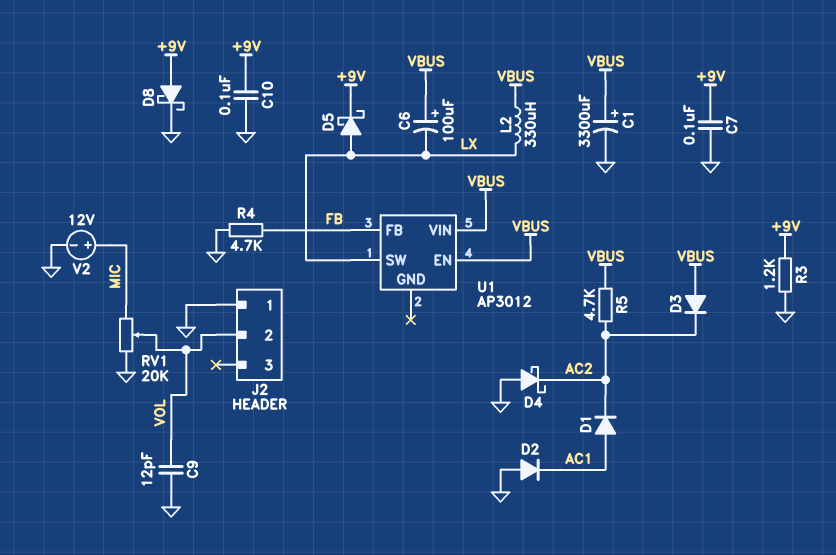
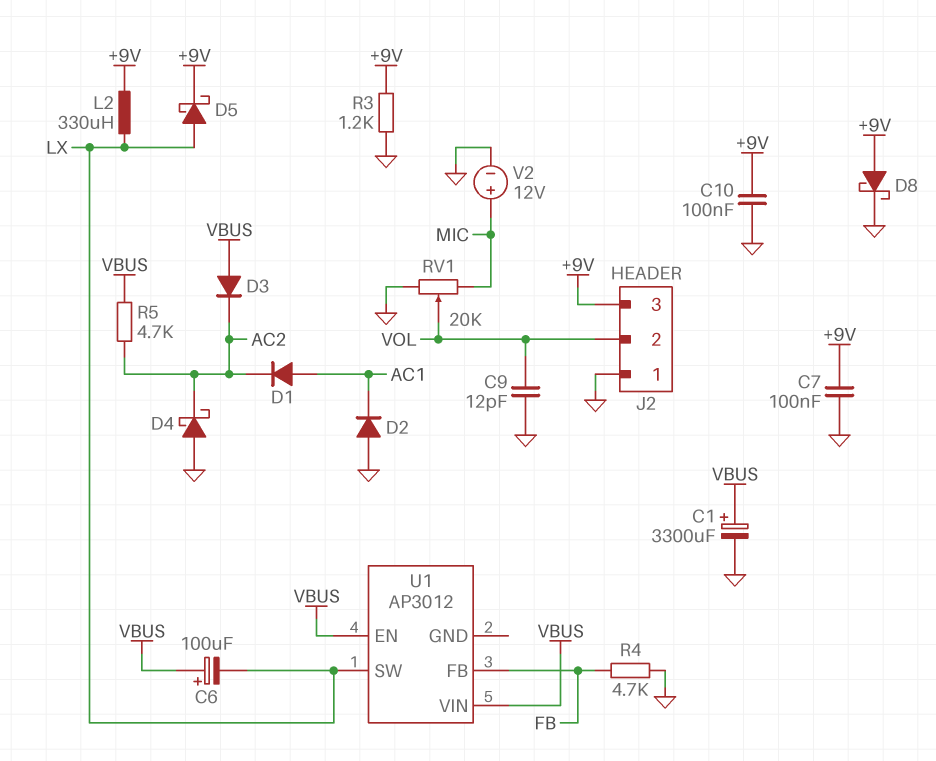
J2 pin 3: none -> +9V
L2: 330uH (LX, VBUS) -> 330uH (+9V, LX)

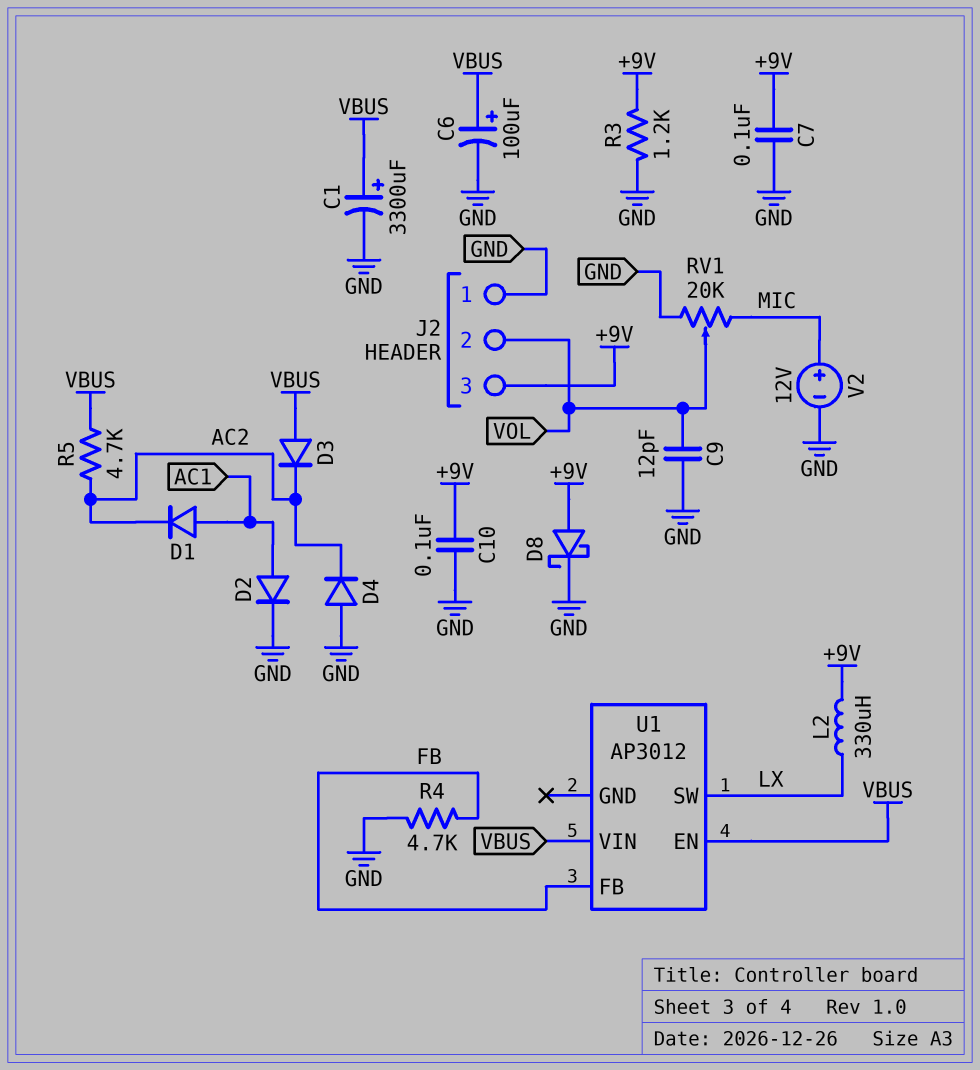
C6: 100uF (plus VBUS, minus LX) -> 100uF (plus VBUS, minus GND)
D2: diode (A GND, K AC1) -> diode (A AC1, K GND)
D4: schottky (A GND, K AC2) -> diode (A GND, K AC2)
D5: schottky (A LX, K +9V) -> none

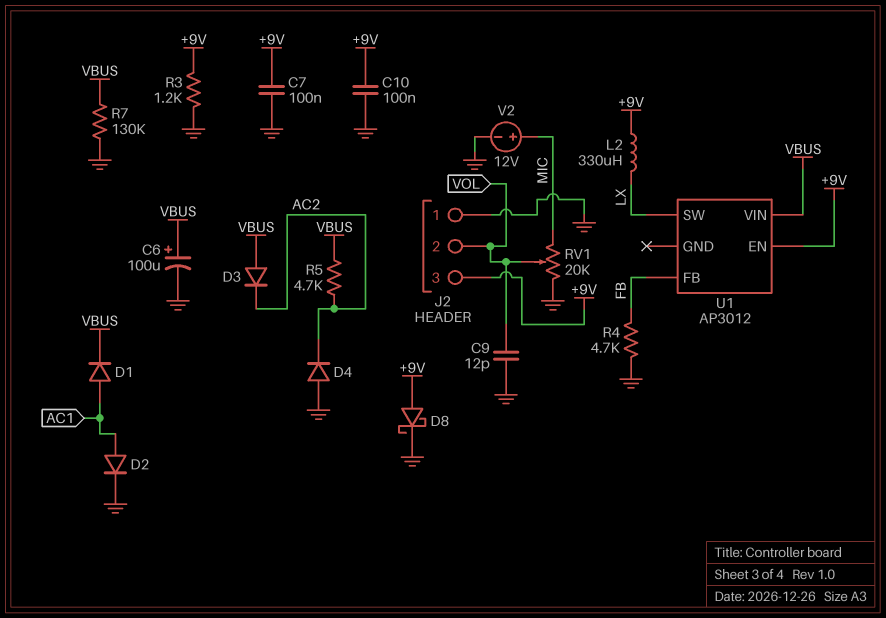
C1: 3300uF (plus VBUS, minus GND) -> none
D1: diode (A AC1, K AC2) -> diode (A AC1, K VBUS)
R7: none -> 130k (GND, VBUS)
U1 pin EN: VBUS -> +9V

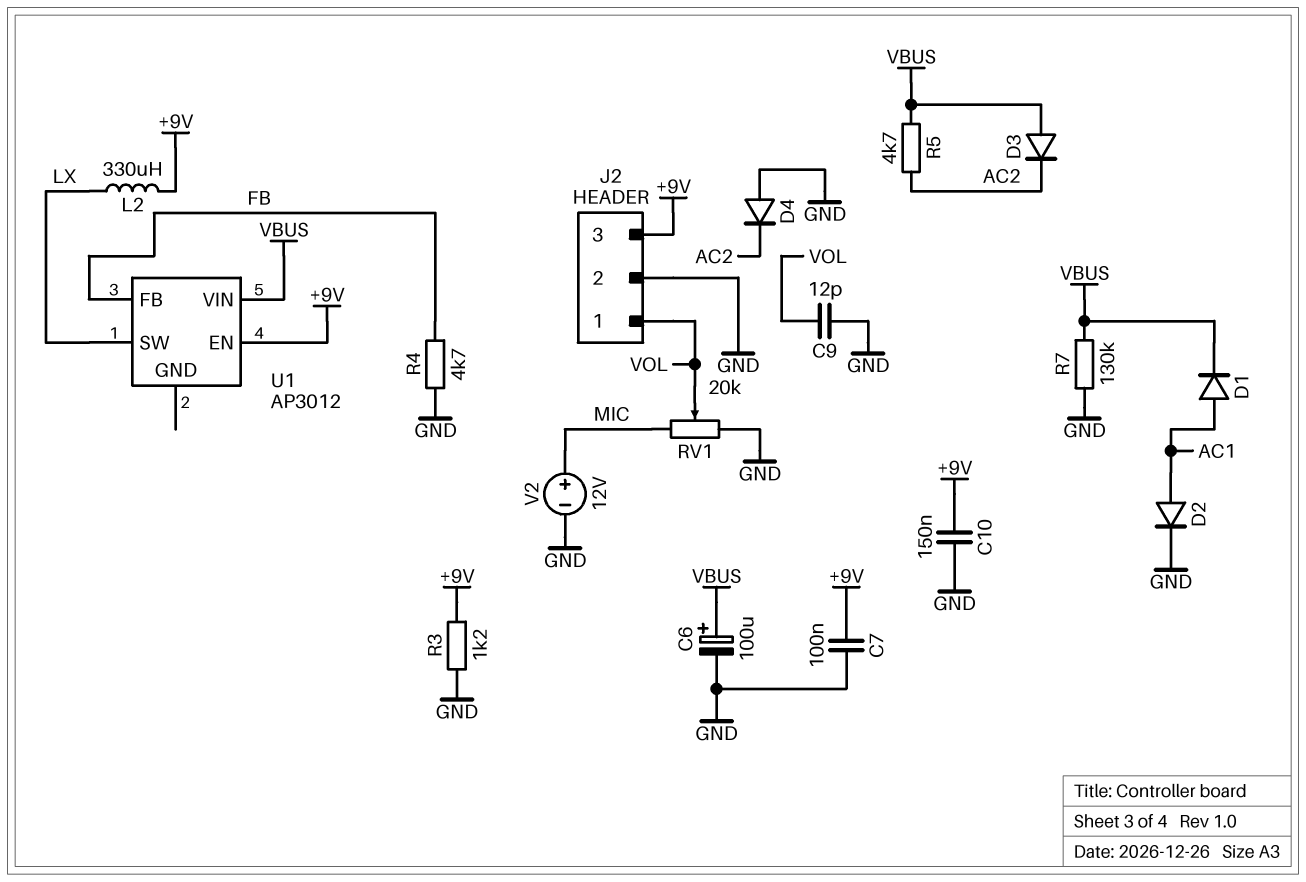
C10: 100nF (+9V, GND) -> 150nF (+9V, GND)
D8: schottky (A +9V, K GND) -> none
J2 pin 1: GND -> VOL
J2 pin 2: VOL -> GND

